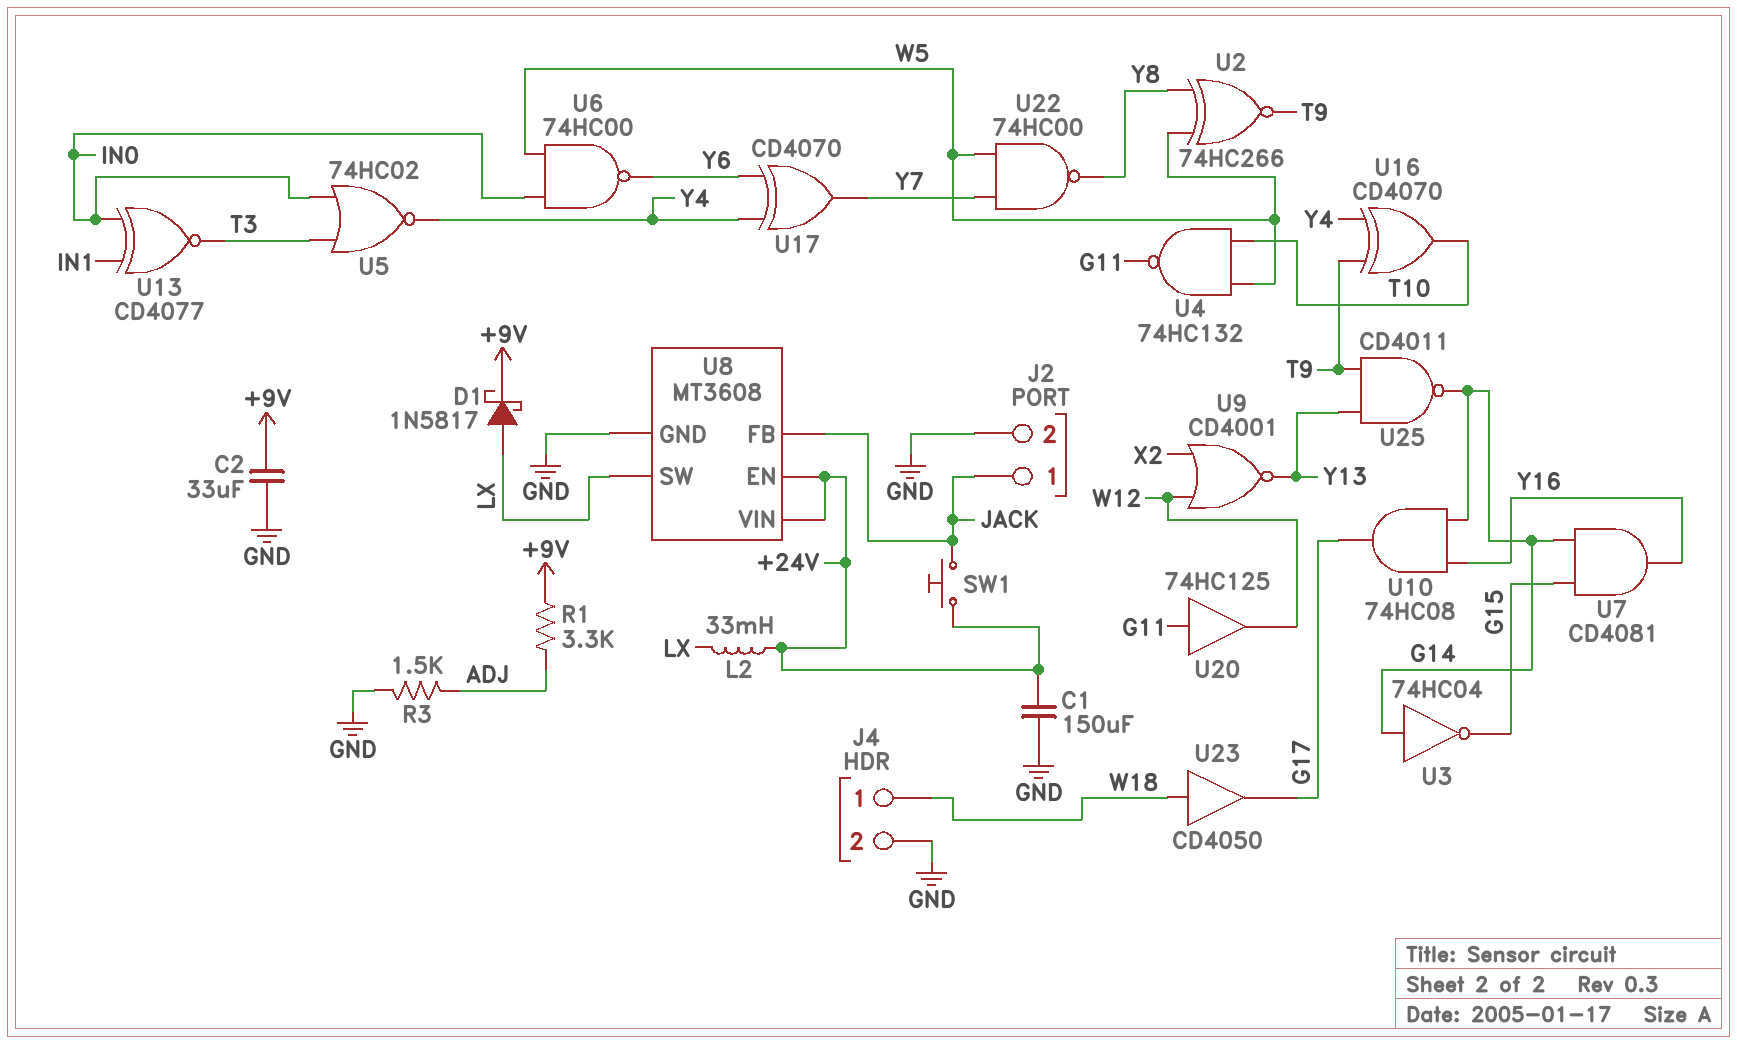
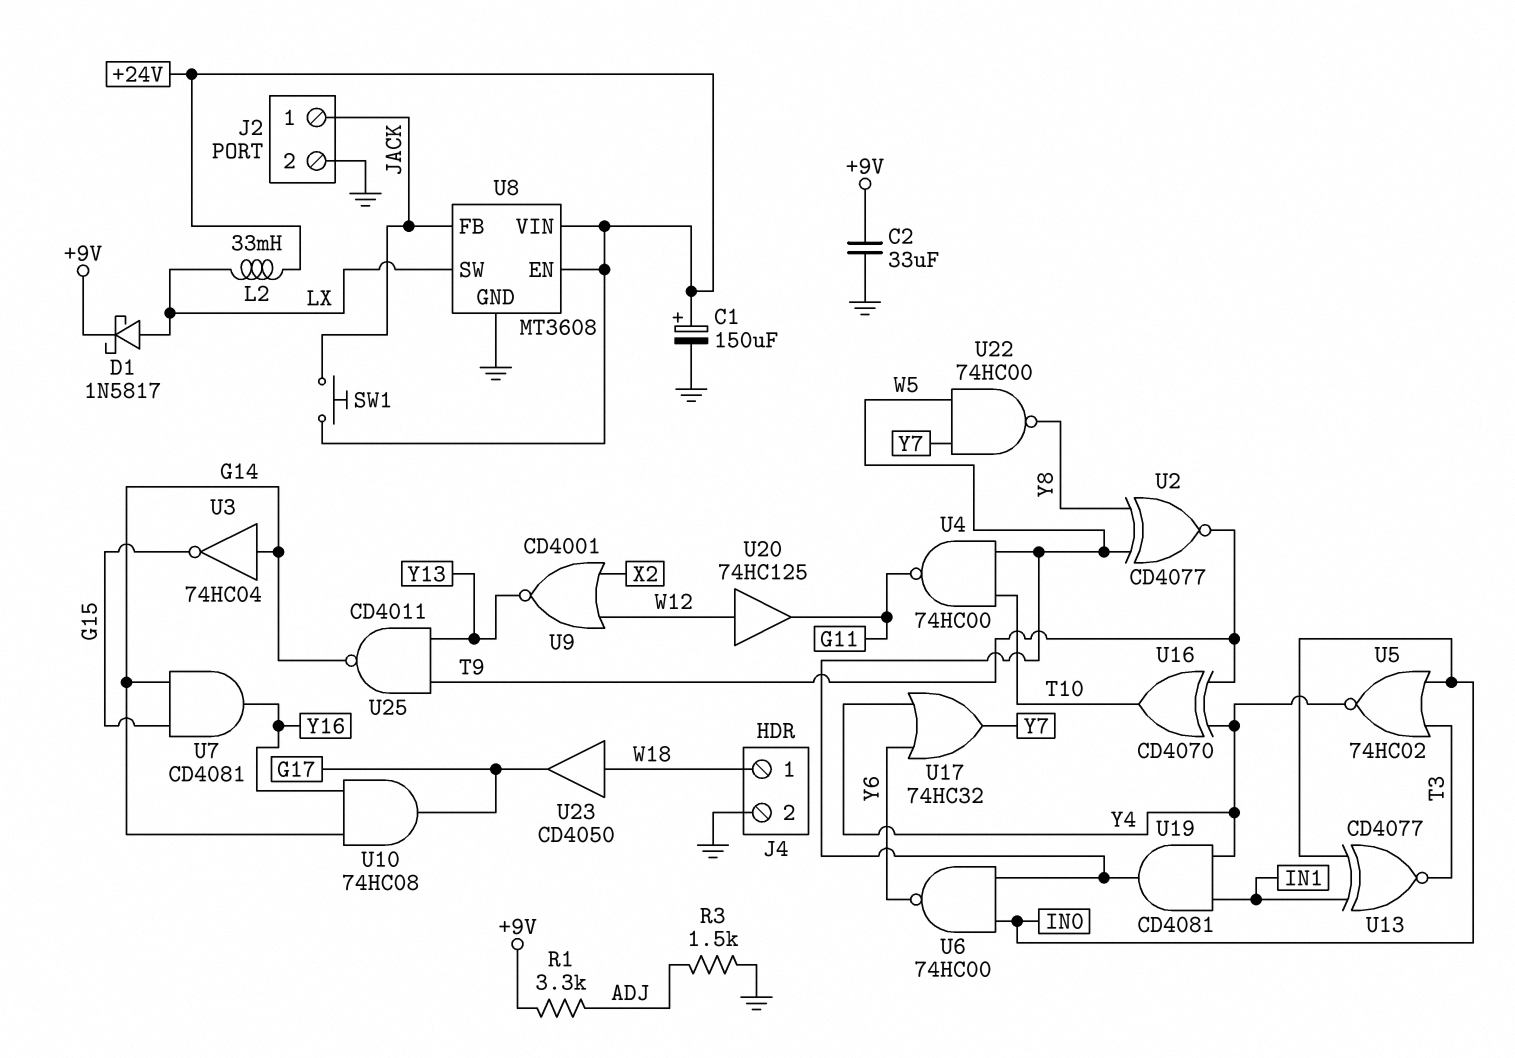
C1: 150uF (+24V, GND) -> 150uF (plus +24V, minus GND)
U2: XNOR 74HC266 (in W5, in Y8, out T9) -> XNOR CD4077 (in W5, in Y8, out T9)
U4: NAND 74HC132 (in T10, in W5, out G11) -> NAND 74HC00 (in T10, in W5, out G11)
U17: XOR CD4070 (in Y4, in Y6, out Y7) -> OR 74HC32 (in Y4, in Y6, out Y7)
U19: none -> AND CD4081 (in IN1, in Y4, out W5)
U20: buffer 74HC125 (in G11, out W12) -> buffer 74HC125 (in W12, out G11)

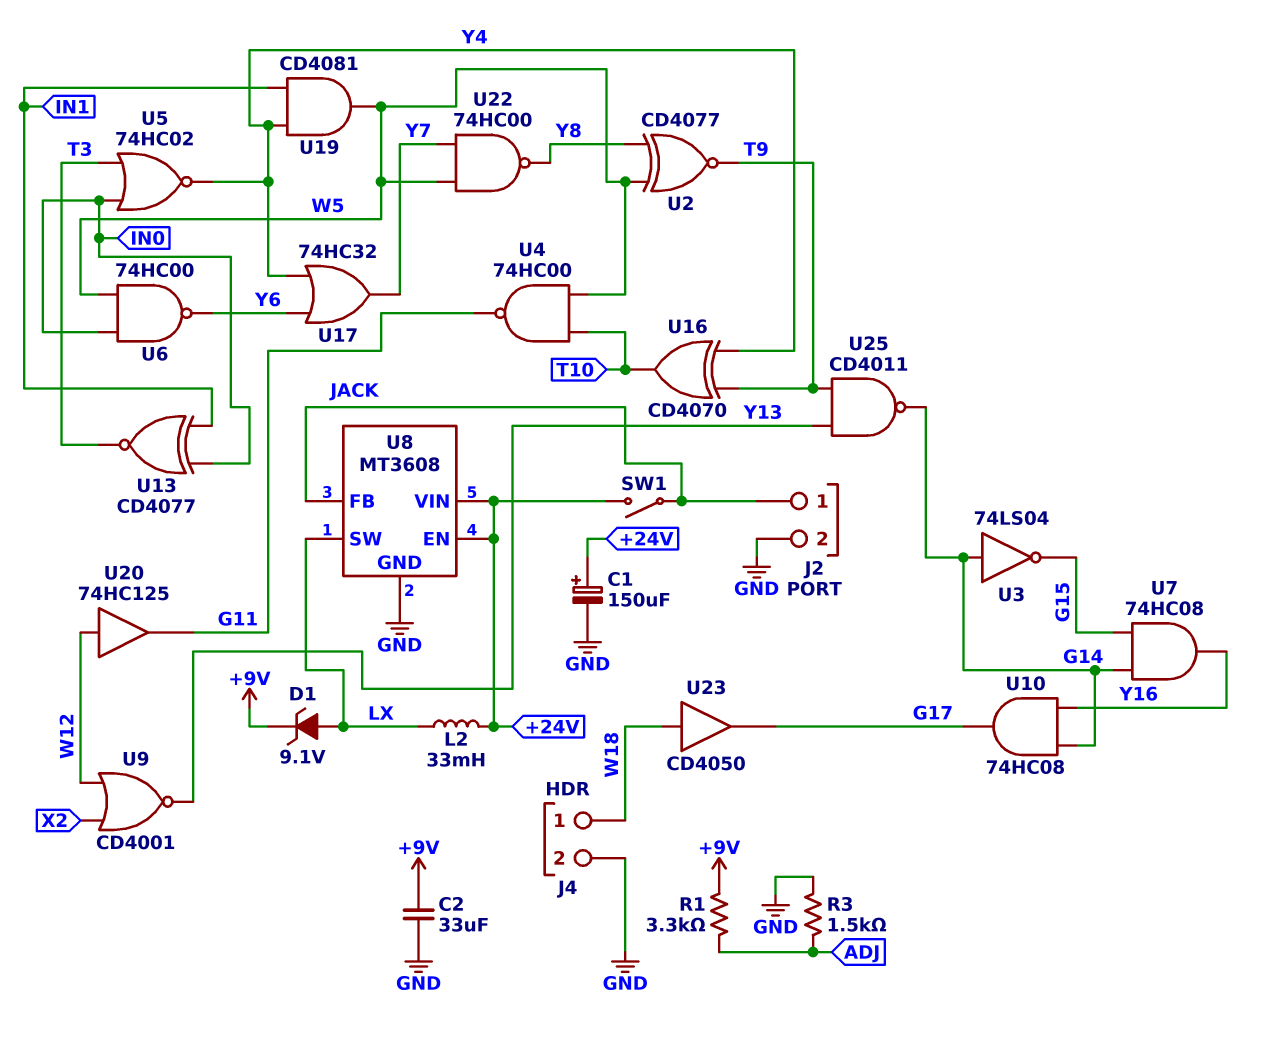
D1: schottky 1N5817 (A LX, K +9V) -> zener 9.1V (A LX, K +9V)
SW1: button (+24V, JACK) -> switch (+24V, JACK)
U3: NOT 74HC04 (in G14, out G15) -> NOT 74LS04 (in G14, out G15)
U7: AND CD4081 (in G14, in G15, out Y16) -> AND 74HC08 (in G14, in G15, out Y16)

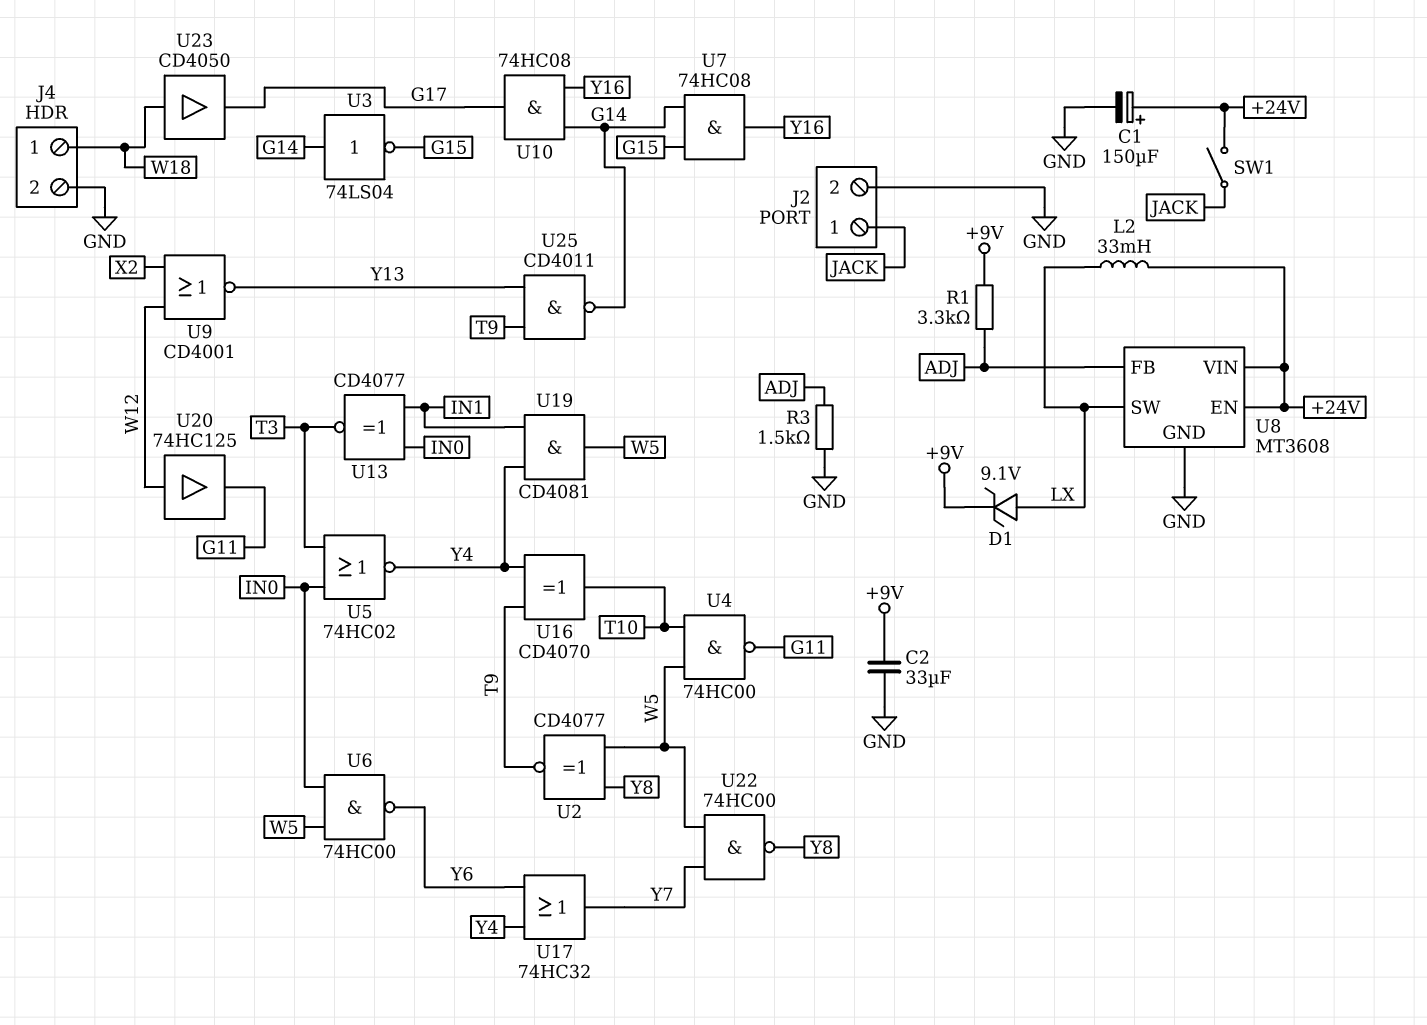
U8 pin FB: JACK -> ADJ

